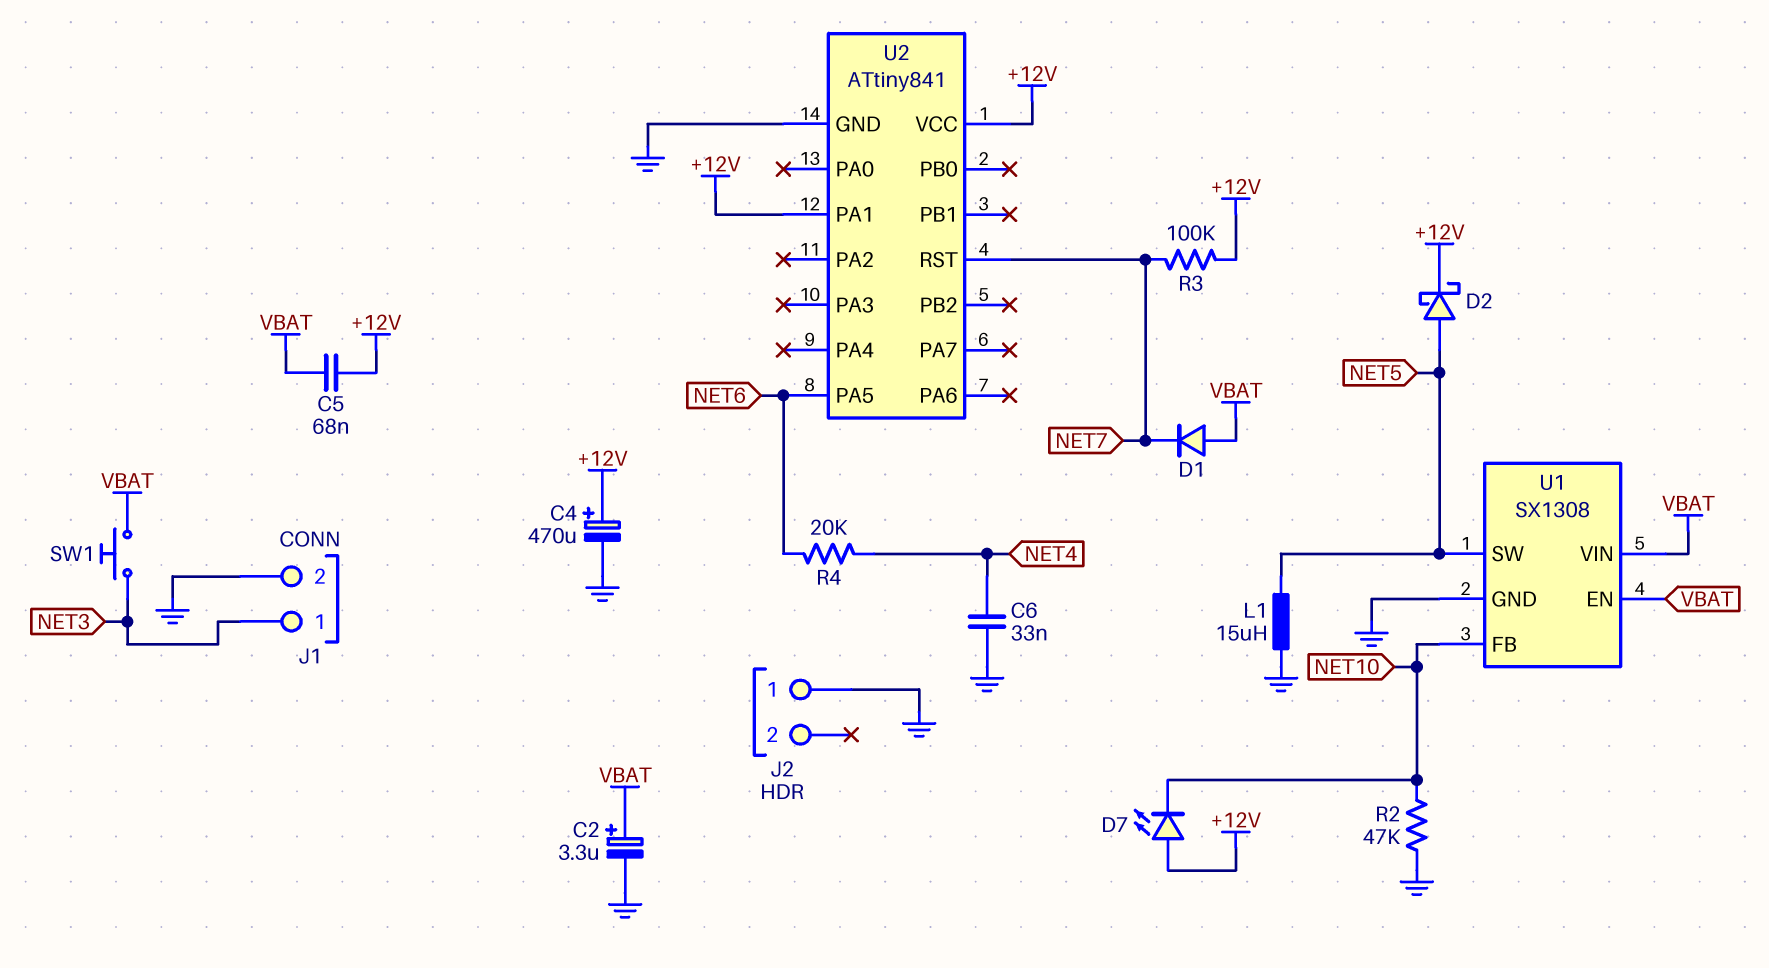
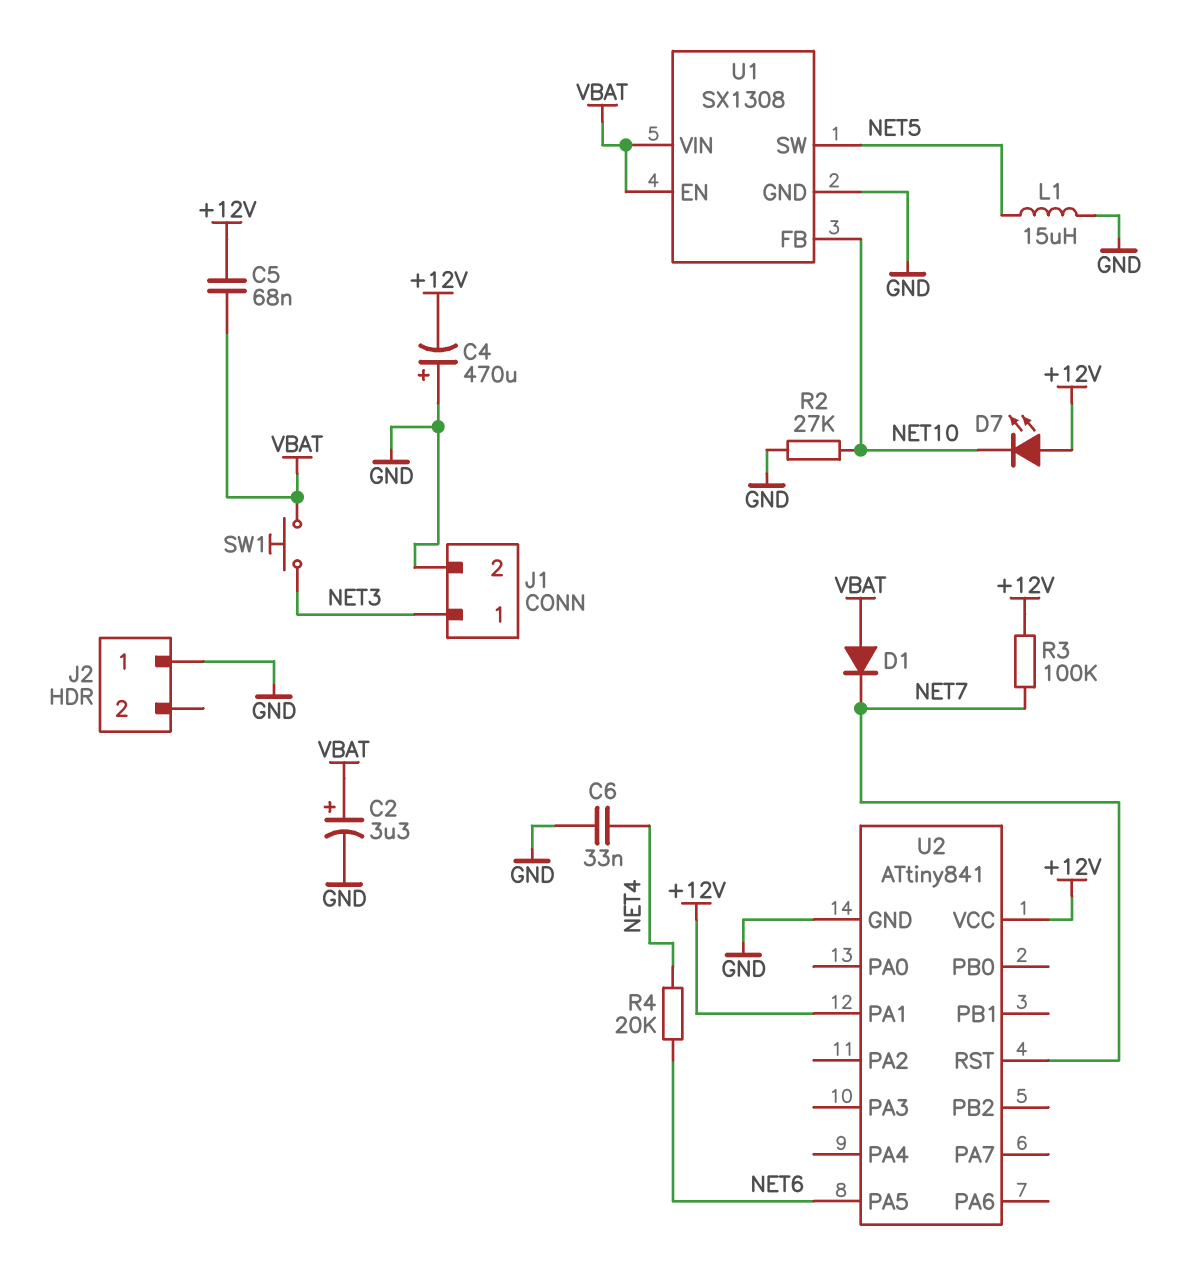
C4: 470uF (plus +12V, minus GND) -> 470uF (plus GND, minus +12V)
D2: schottky (A NET5, K +12V) -> none
R2: 47k (GND, NET10) -> 27k (GND, NET10)

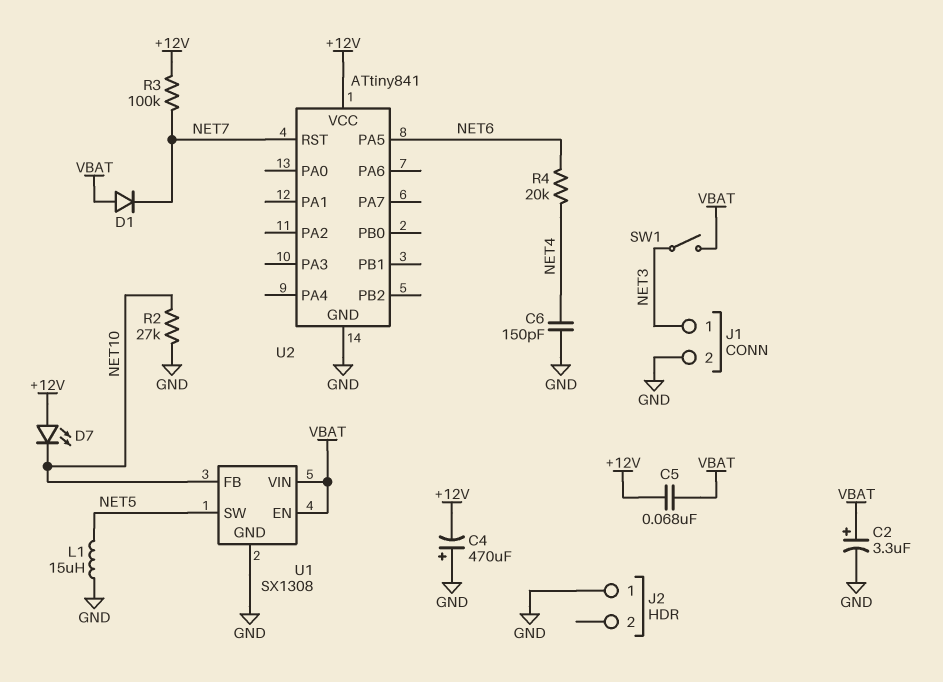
C6: 33nF (GND, NET4) -> 150pF (GND, NET4)
SW1: button (NET3, VBAT) -> switch (NET3, VBAT)
U2 pin PA1: +12V -> none

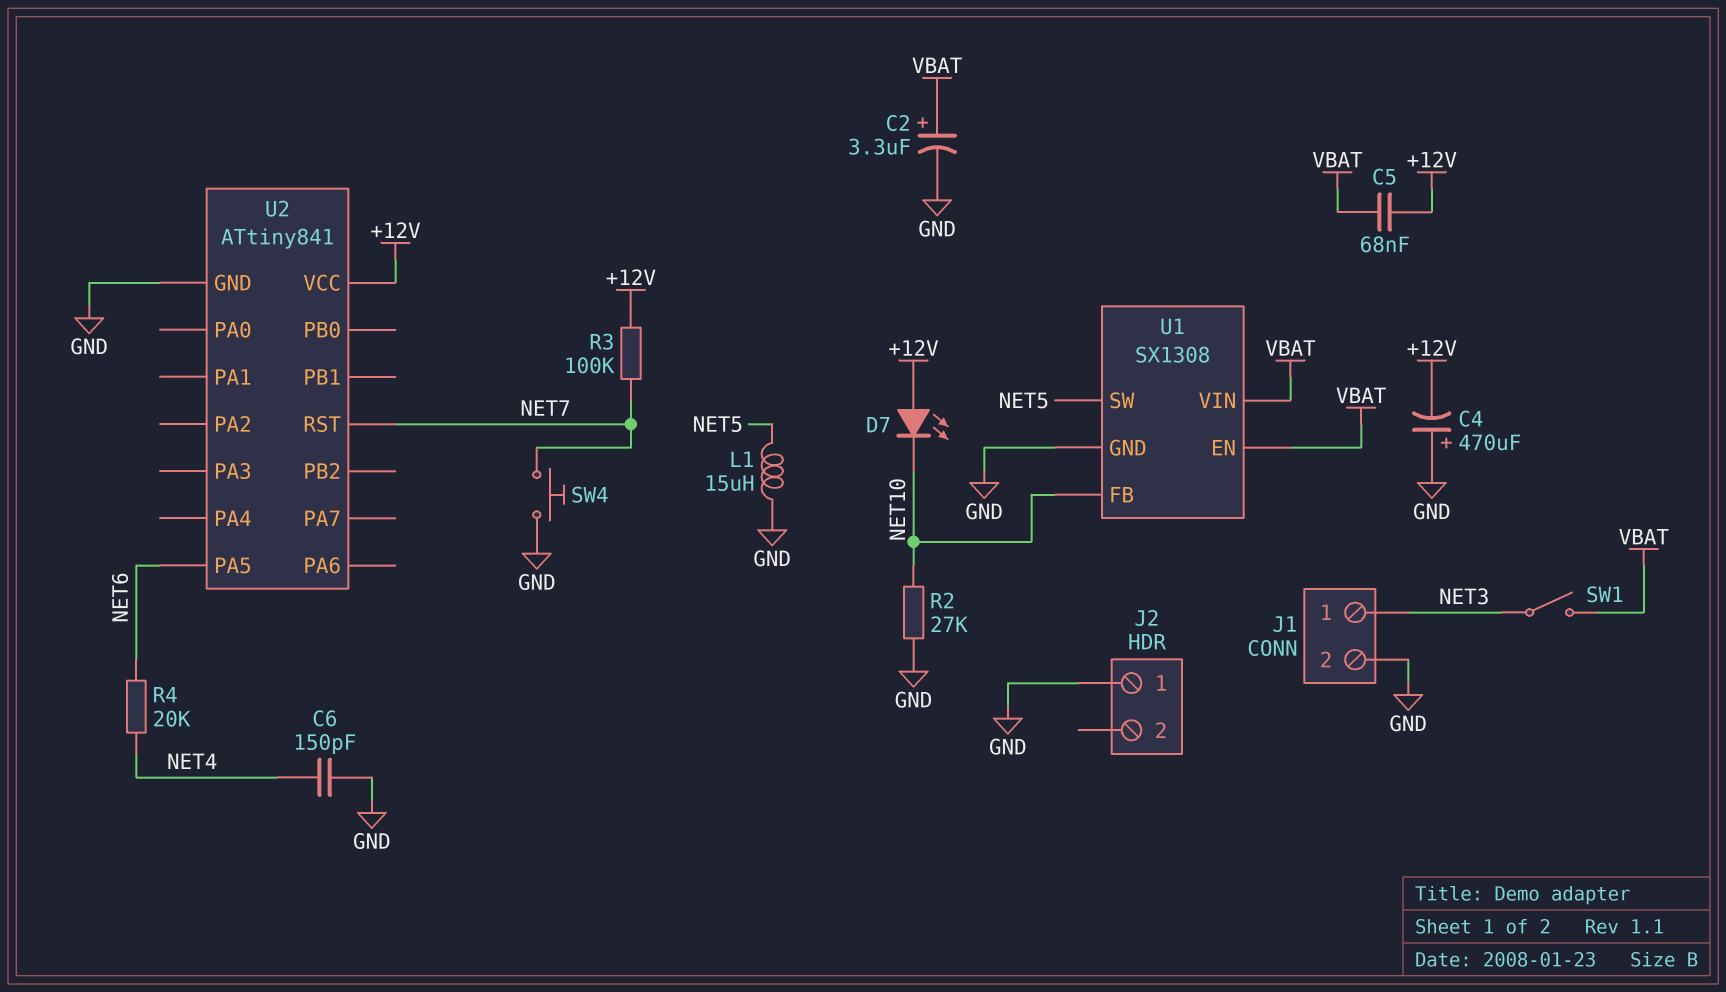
D1: diode (A VBAT, K NET7) -> none
SW4: none -> button (GND, NET7)

